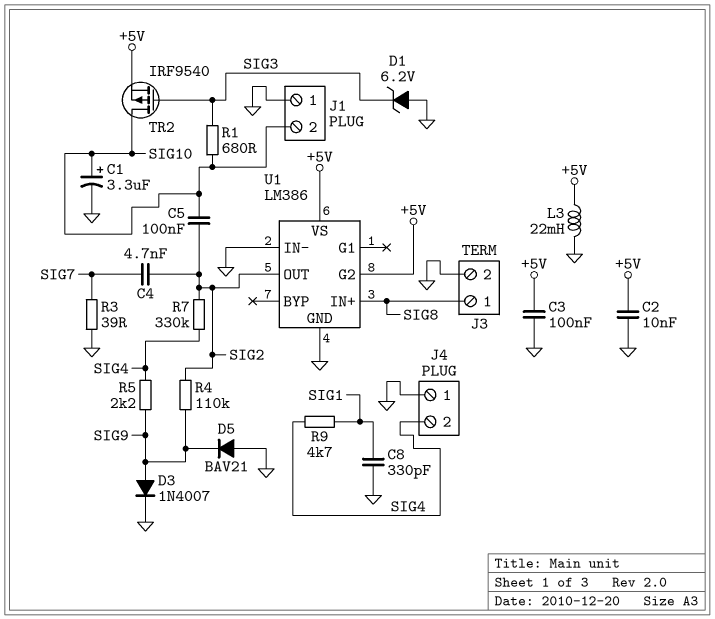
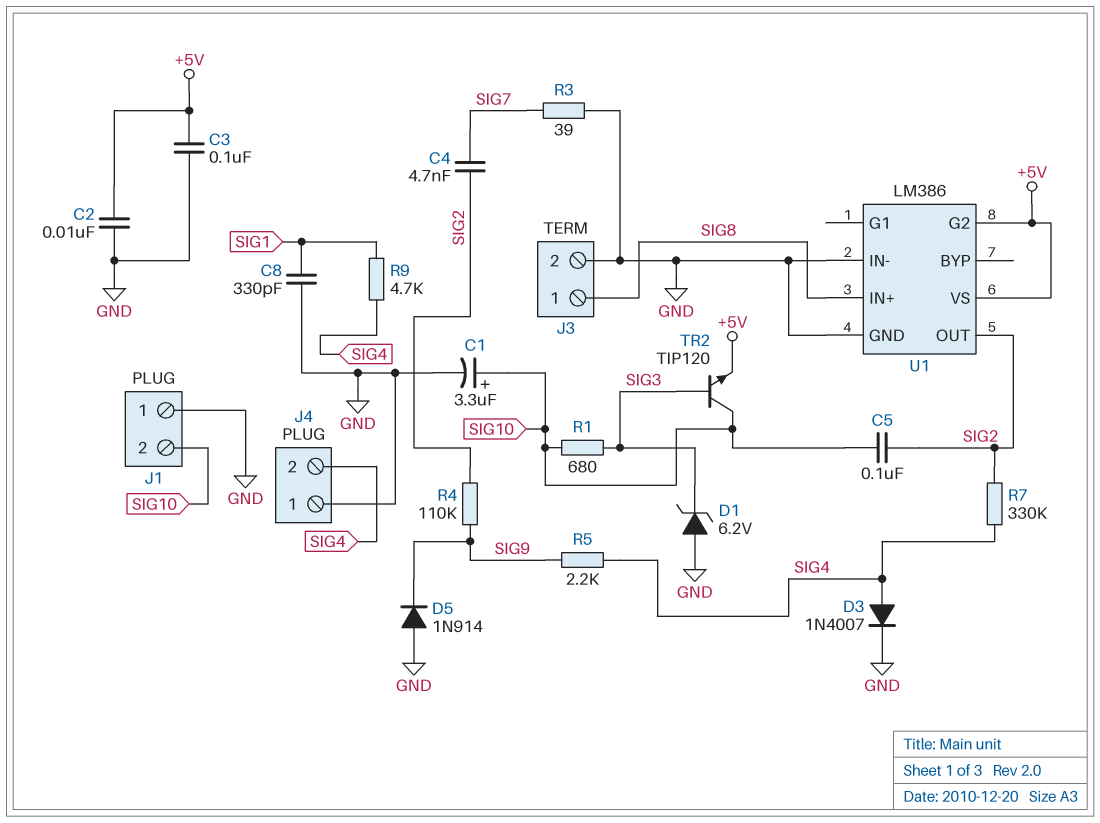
D3: diode 1N4007 (A SIG9, K GND) -> diode 1N4007 (A SIG4, K GND)
D5: diode BAV21 (A GND, K SIG9) -> diode 1N914 (A GND, K SIG9)
L3: 22mH (+5V, GND) -> none
TR2: PMOS IRF9540 (G SIG3, D SIG10, S +5V) -> NPN TIP120 (B SIG3, C SIG10, E +5V)

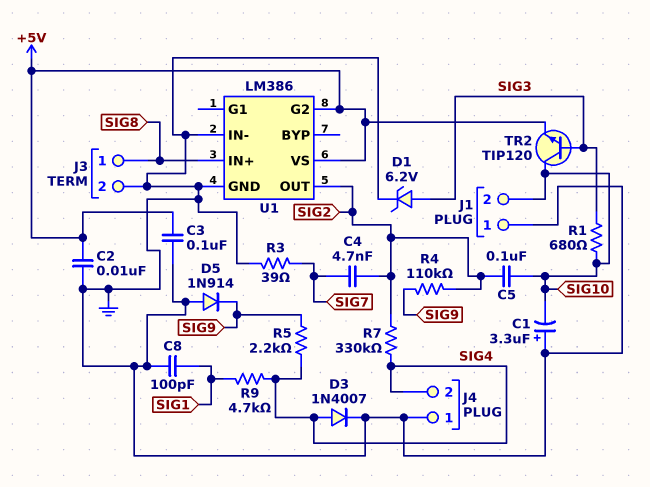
C1: 3.3uF (plus SIG10, minus GND) -> 3.3uF (plus GND, minus SIG10)
C8: 330pF (GND, SIG1) -> 100pF (GND, SIG1)
D1: zener 6.2V (A GND, K SIG3) -> zener 6.2V (A SIG3, K GND)

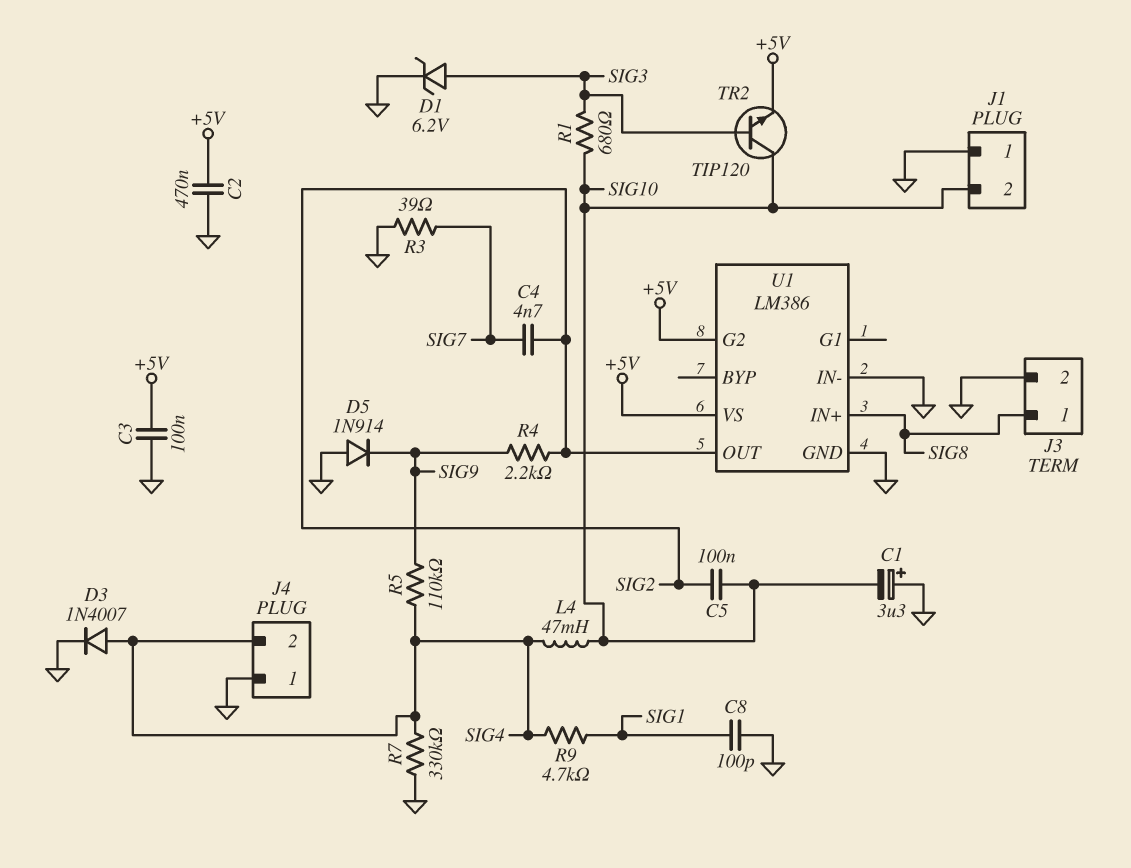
C2: 10nF (+5V, GND) -> 470nF (+5V, GND)
L4: none -> 47mH (SIG4, SIG10)
R4: 110k (SIG2, SIG9) -> 2.2k (SIG2, SIG9)
R5: 2.2k (SIG4, SIG9) -> 110k (SIG4, SIG9)
R7: 330k (SIG2, SIG4) -> 330k (GND, SIG4)

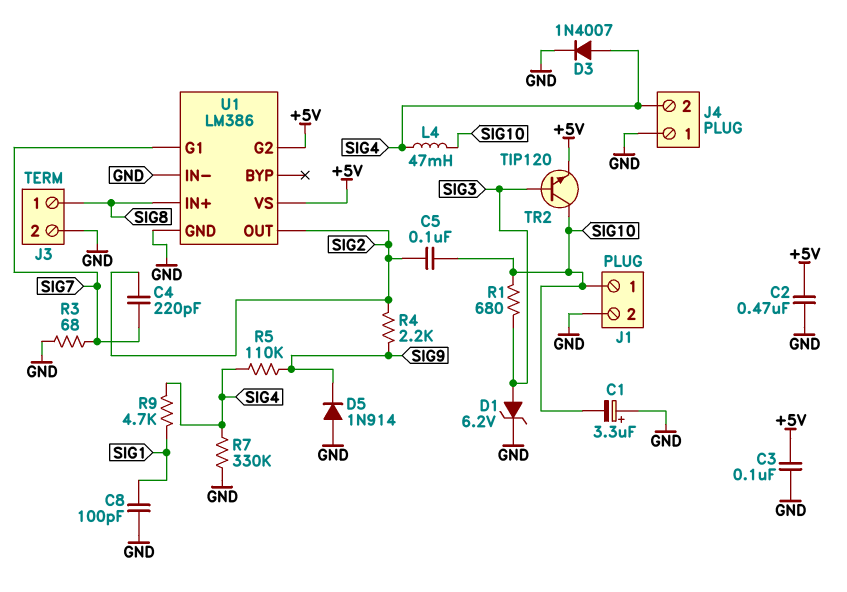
C4: 4.7nF (SIG2, SIG7) -> 220pF (SIG2, SIG7)
J1 pin 1: GND -> SIG10
J1 pin 2: SIG10 -> GND
R3: 39 (GND, SIG7) -> 68 (GND, SIG7)
U1 pin G1: none -> SIG7

